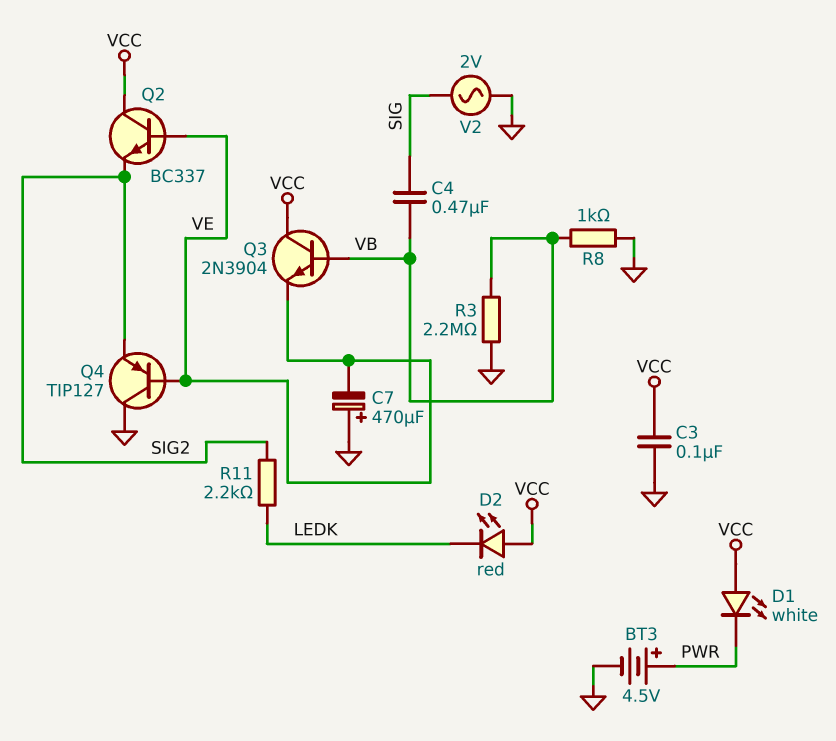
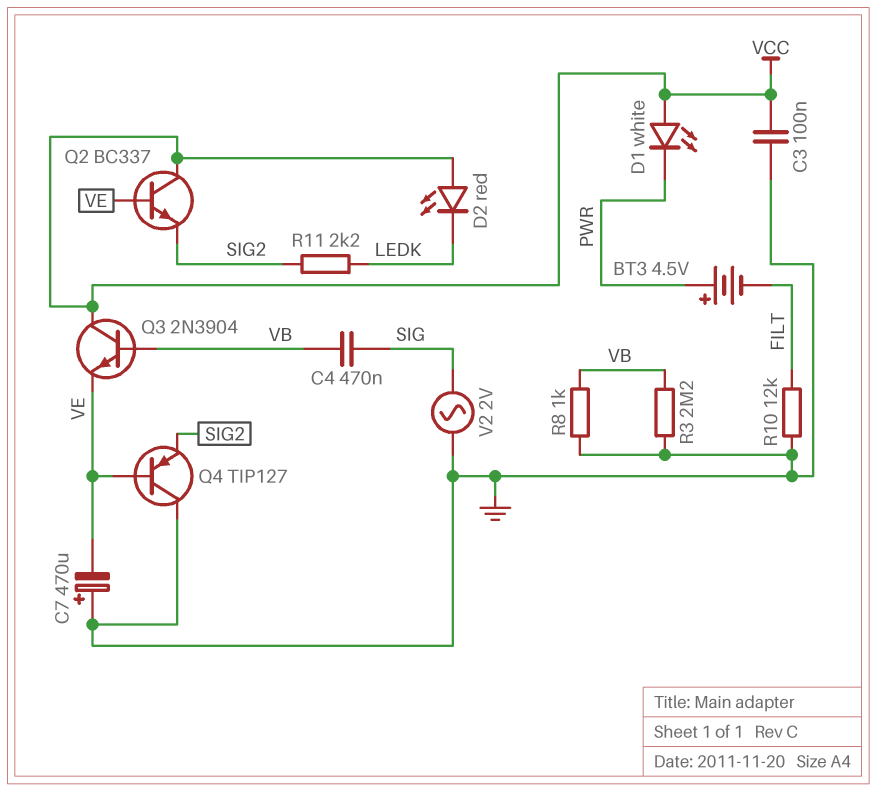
BT3: 4.5V (plus PWR, minus GND) -> 4.5V (plus PWR, minus FILT)
R10: none -> 12k (FILT, GND)

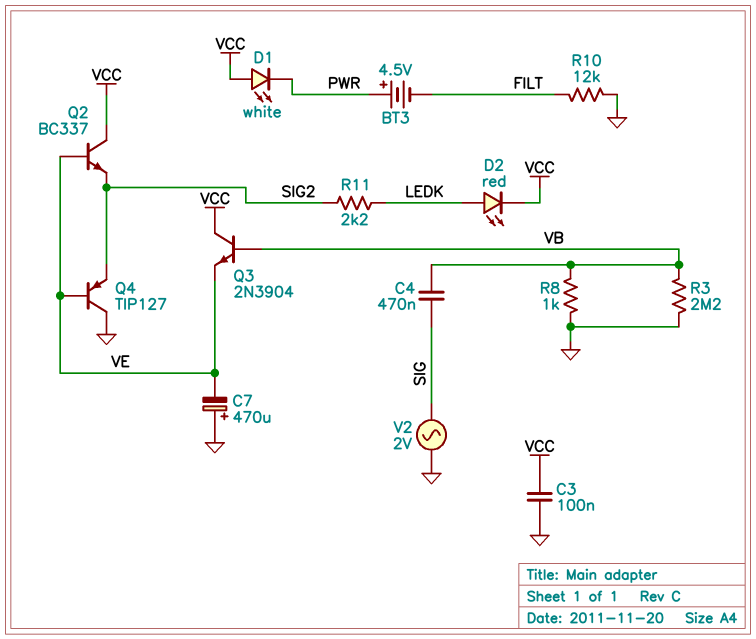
D2: LED red (A VCC, K LEDK) -> LED red (A LEDK, K VCC)

